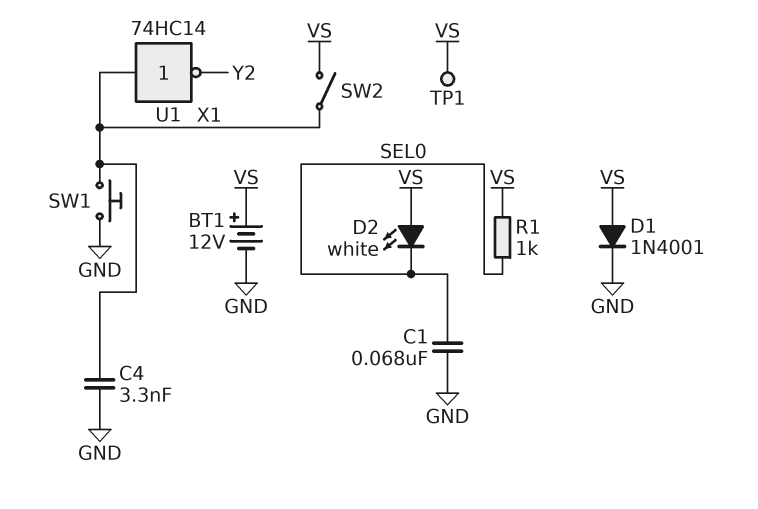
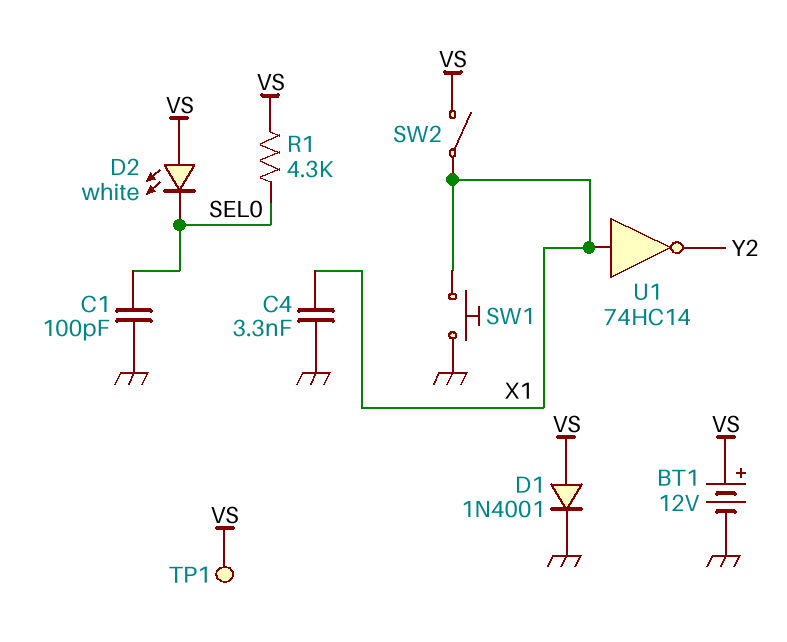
C1: 68nF (GND, SEL0) -> 100pF (GND, SEL0)
R1: 1k (SEL0, VS) -> 4.3k (SEL0, VS)

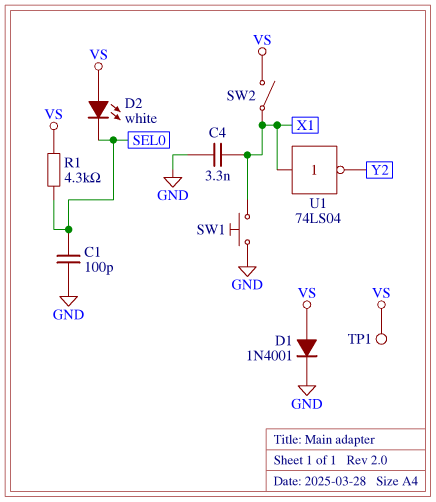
BT1: 12V (plus VS, minus GND) -> none
U1: NOT 74HC14 (in X1, out Y2) -> NOT 74LS04 (in X1, out Y2)

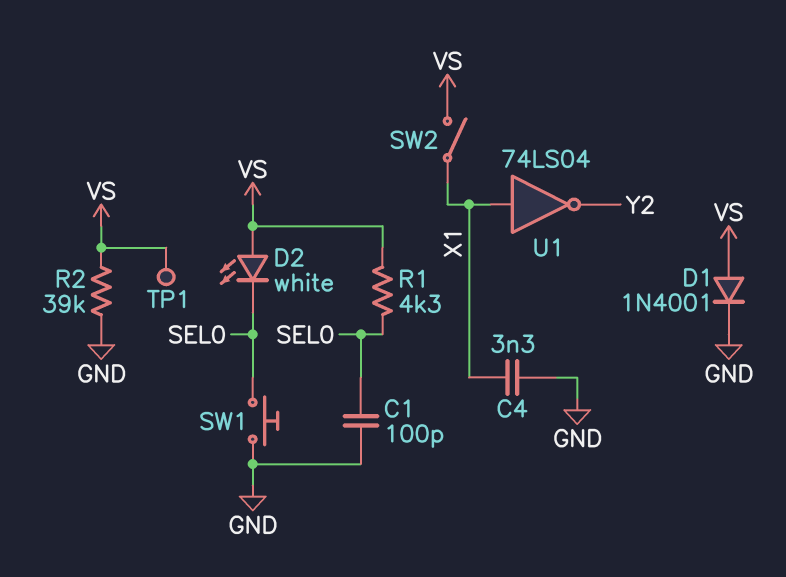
R2: none -> 39k (GND, VS)
SW1: button (GND, X1) -> button (GND, SEL0)

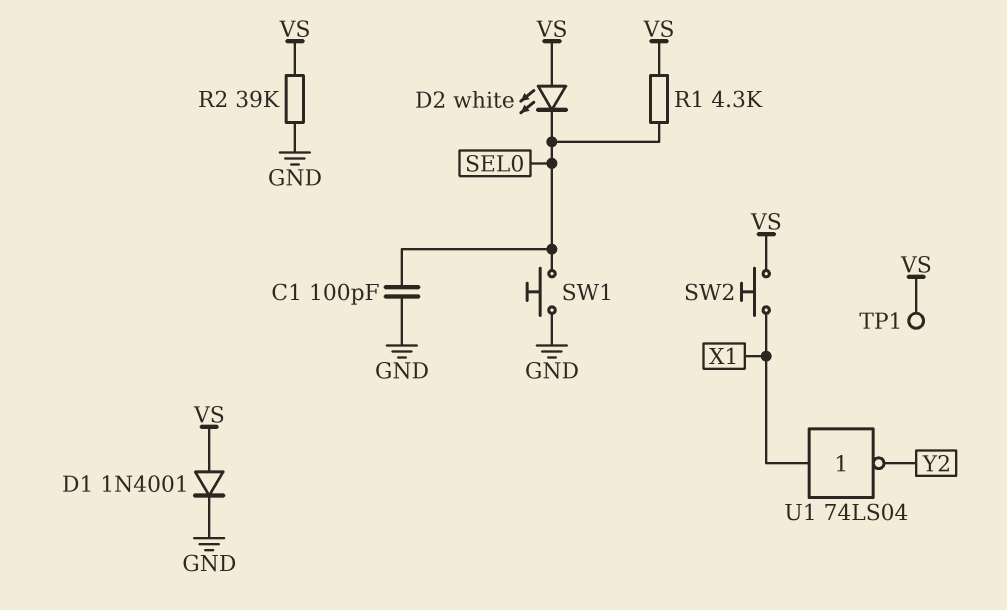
C4: 3.3nF (GND, X1) -> none
SW2: switch (VS, X1) -> button (VS, X1)

